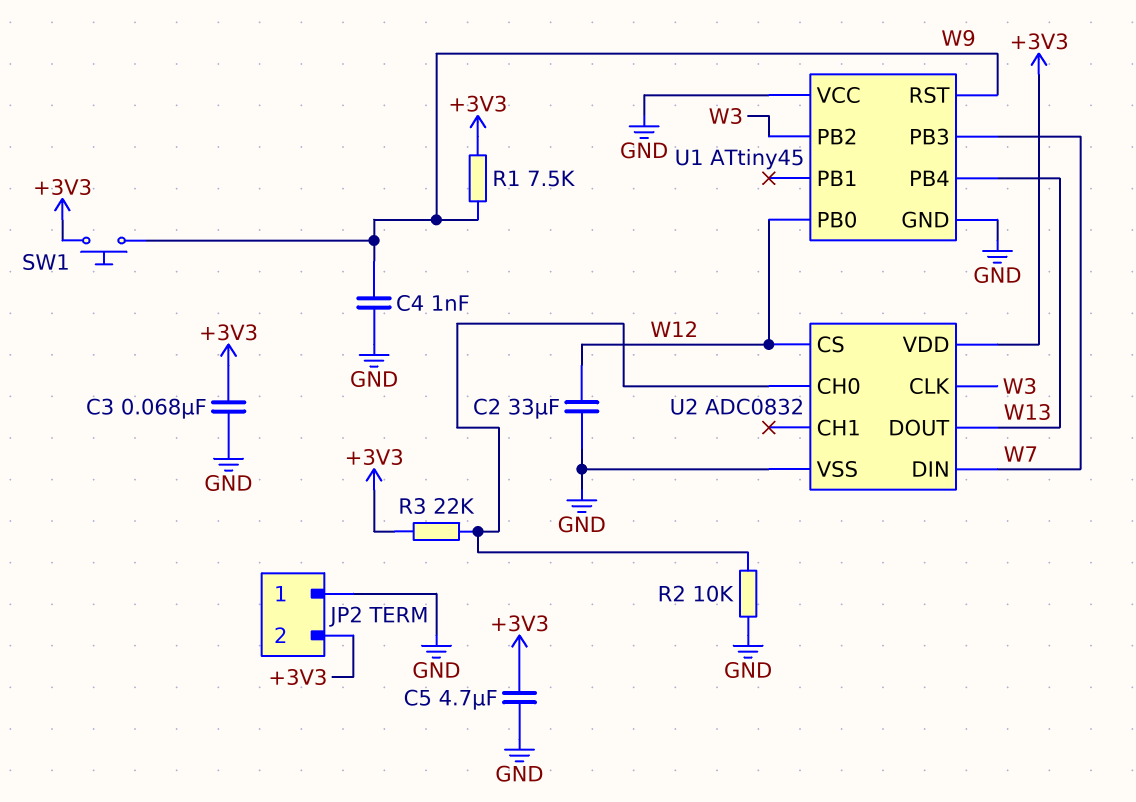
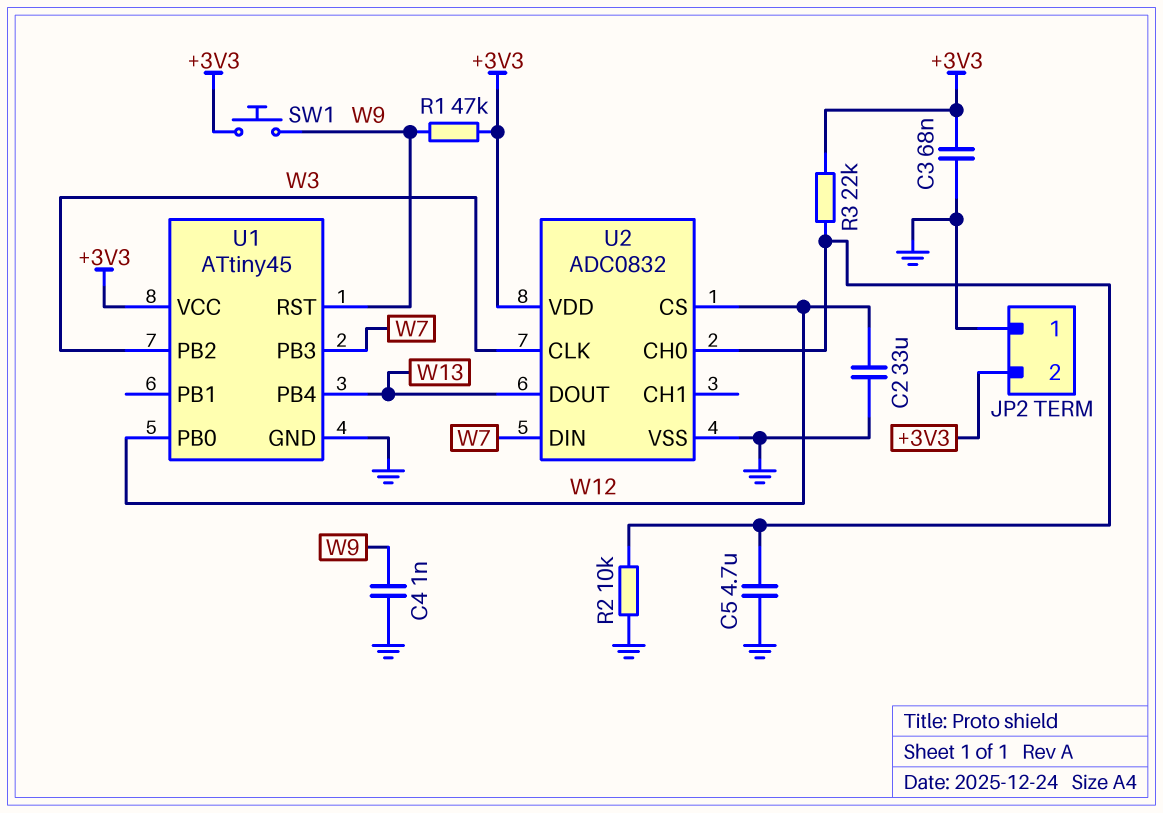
C5: 4.7uF (+3V3, GND) -> 4.7uF (GND, U2/CH0)
R1: 7.5k (+3V3, W9) -> 47k (+3V3, W9)
U1 pin VCC: GND -> +3V3

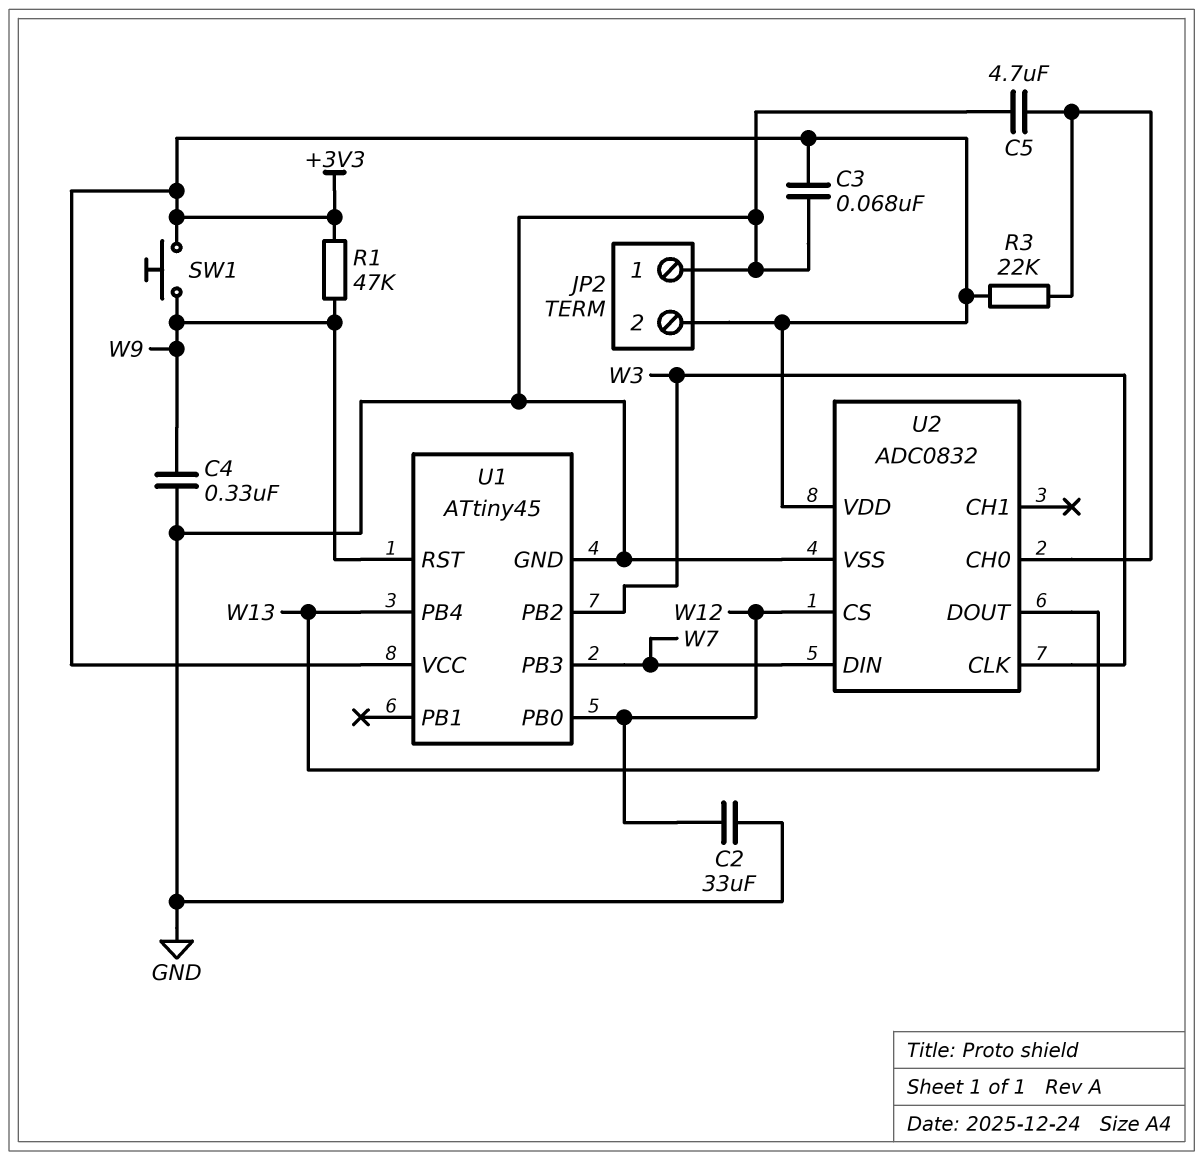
C4: 1nF (GND, W9) -> 330nF (GND, W9)
R2: 10k (GND, U2/CH0) -> none

